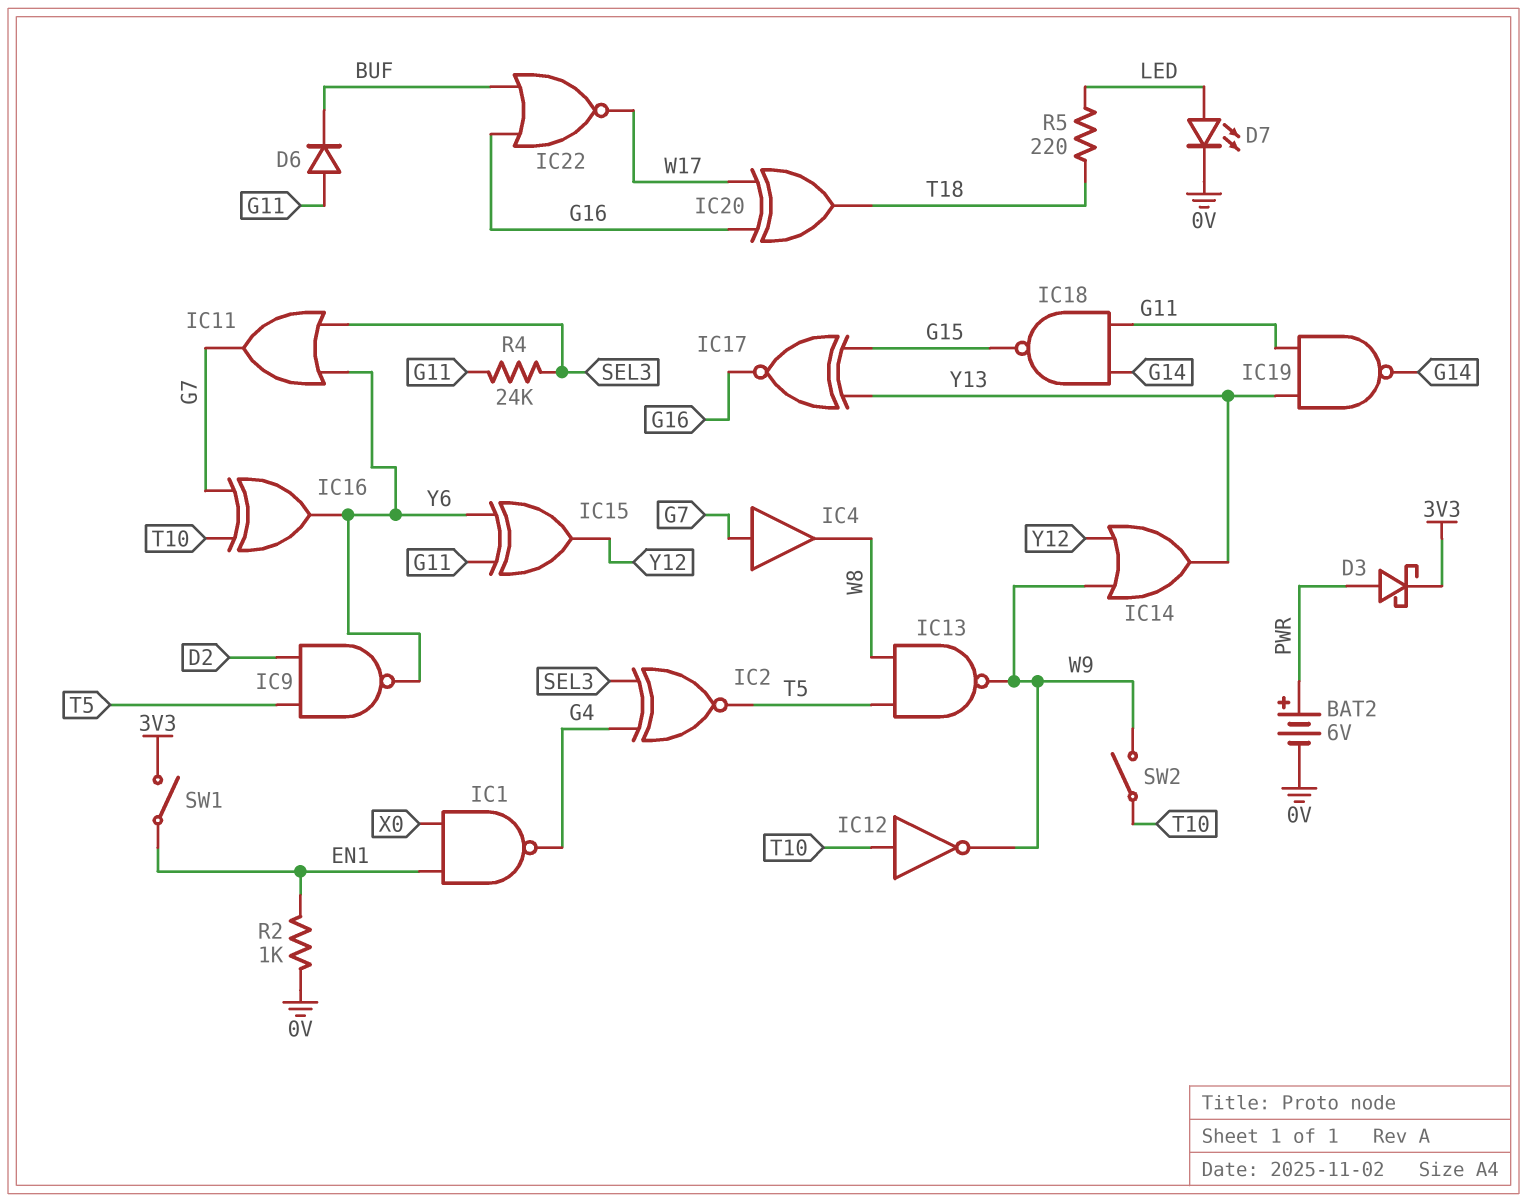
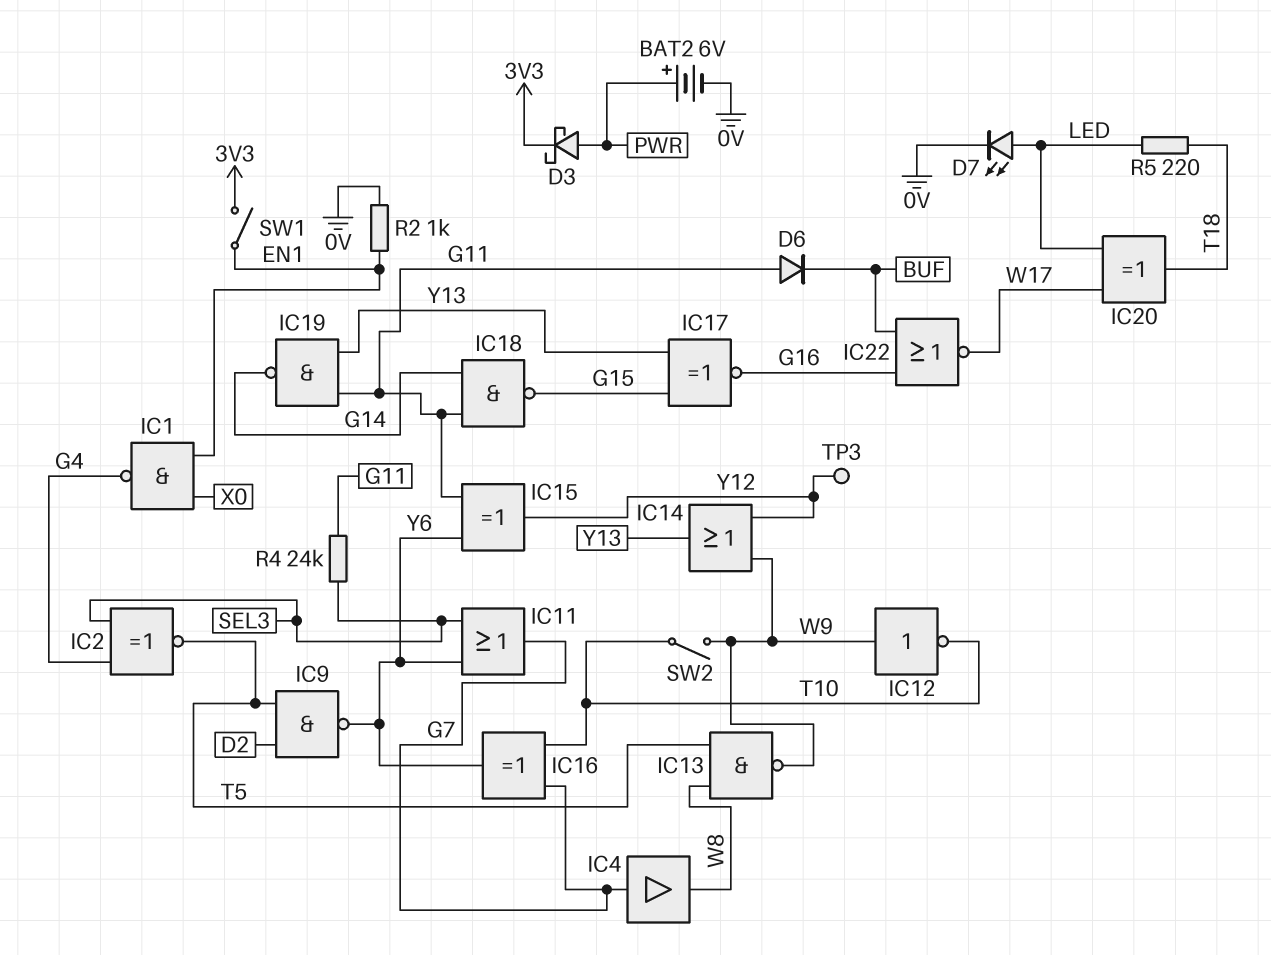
IC12: NOT (in T10, out W9) -> NOT (in W9, out T10)
IC20: XOR (in G16, in W17, out T18) -> XOR (in LED, in W17, out T18)
TP3: none -> test point (Y12)

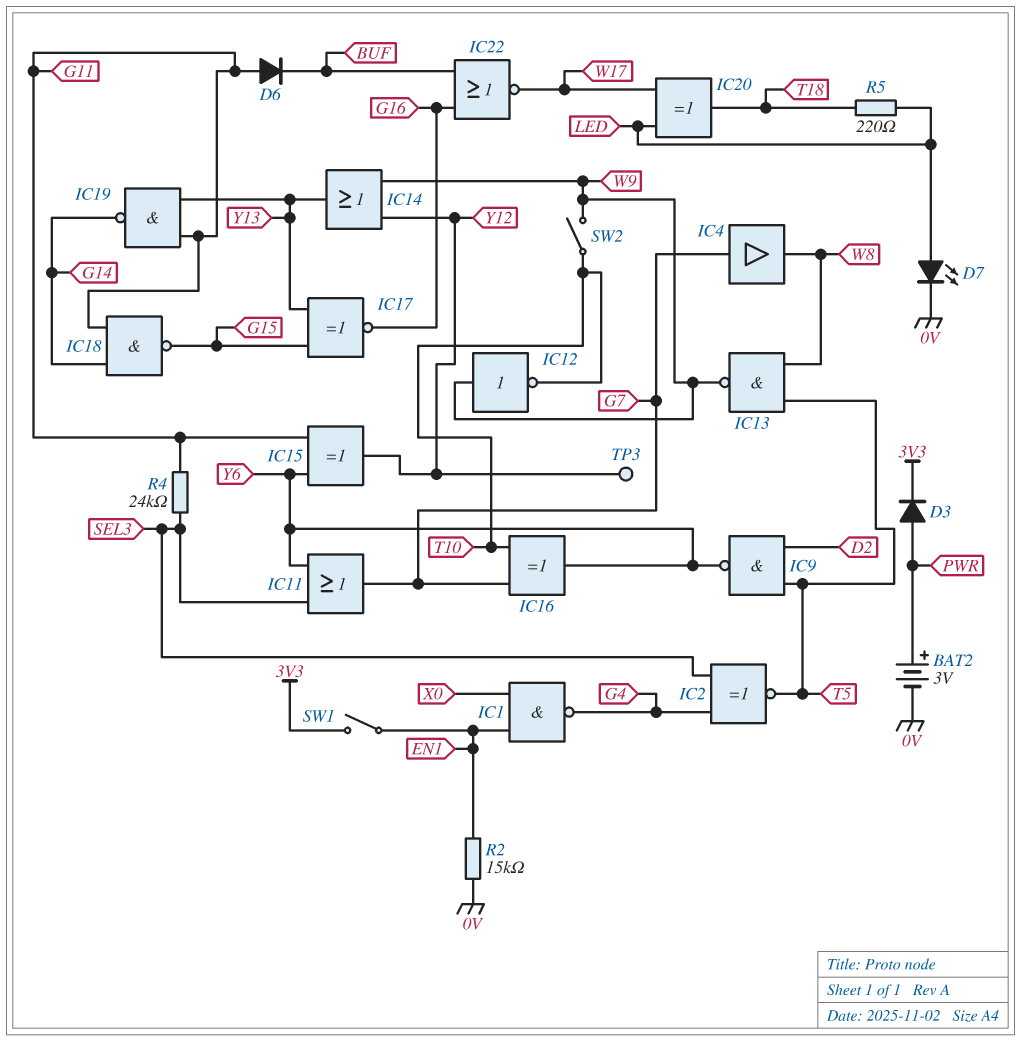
BAT2: 6V (plus PWR, minus 0V) -> 3V (plus PWR, minus 0V)
D3: schottky (A PWR, K 3V3) -> diode (A PWR, K 3V3)
R2: 1k (0V, EN1) -> 15k (0V, EN1)

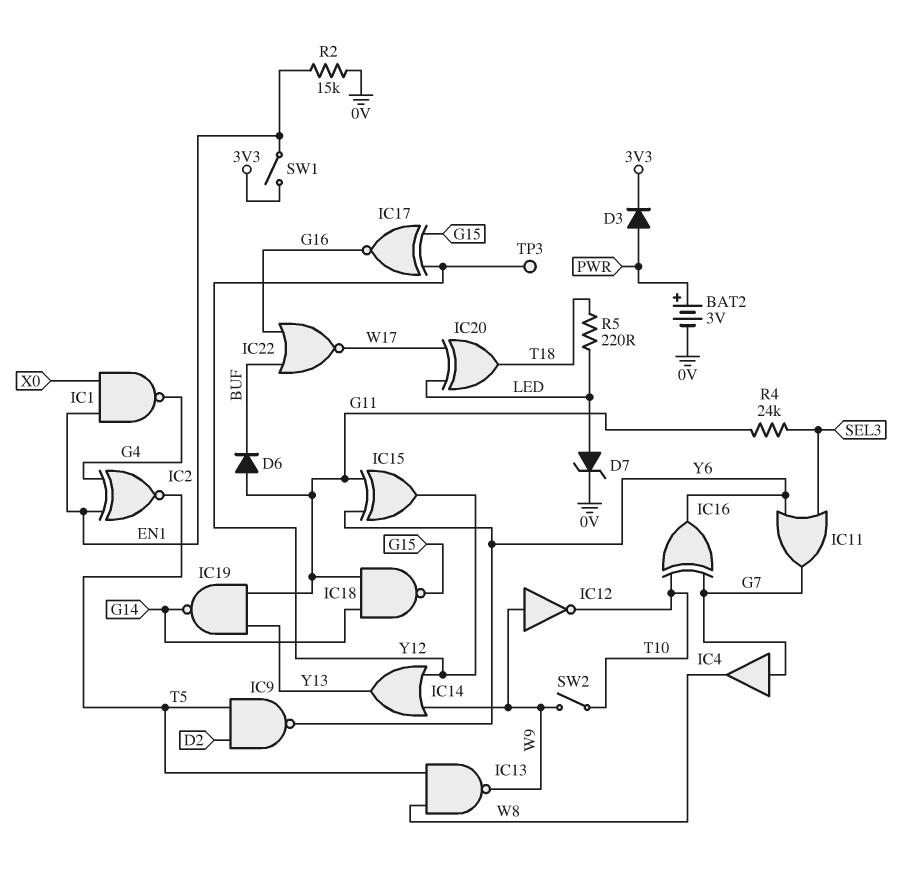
D7: LED (A LED, K 0V) -> zener (A LED, K 0V)
IC2: XNOR (in G4, in SEL3, out T5) -> XNOR (in EN1, in G4, out T5)
IC17: XNOR (in G15, in Y13, out G16) -> XNOR (in G15, in Y12, out G16)

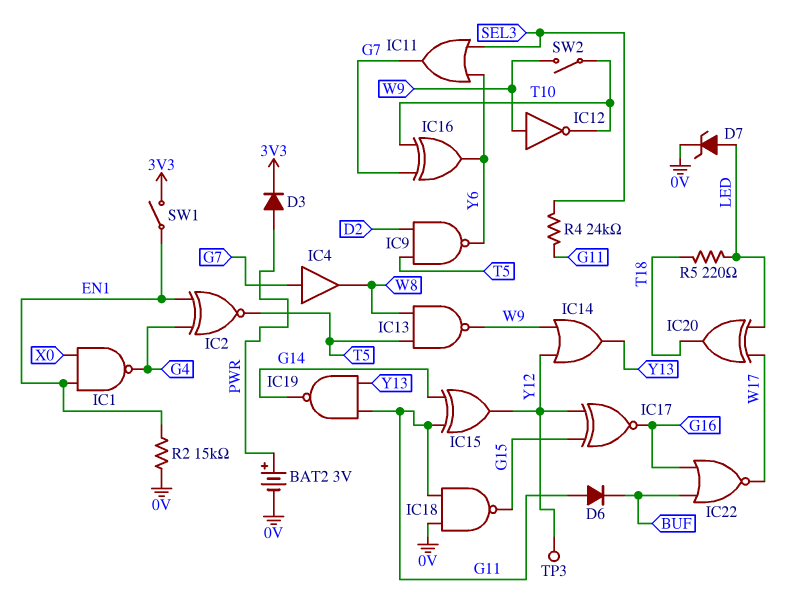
IC15: XOR (in G11, in Y6, out Y12) -> XOR (in G11, in G14, out Y12)
IC18: NAND (in G11, in G14, out G15) -> NAND (in 0V, in G11, out G15)

